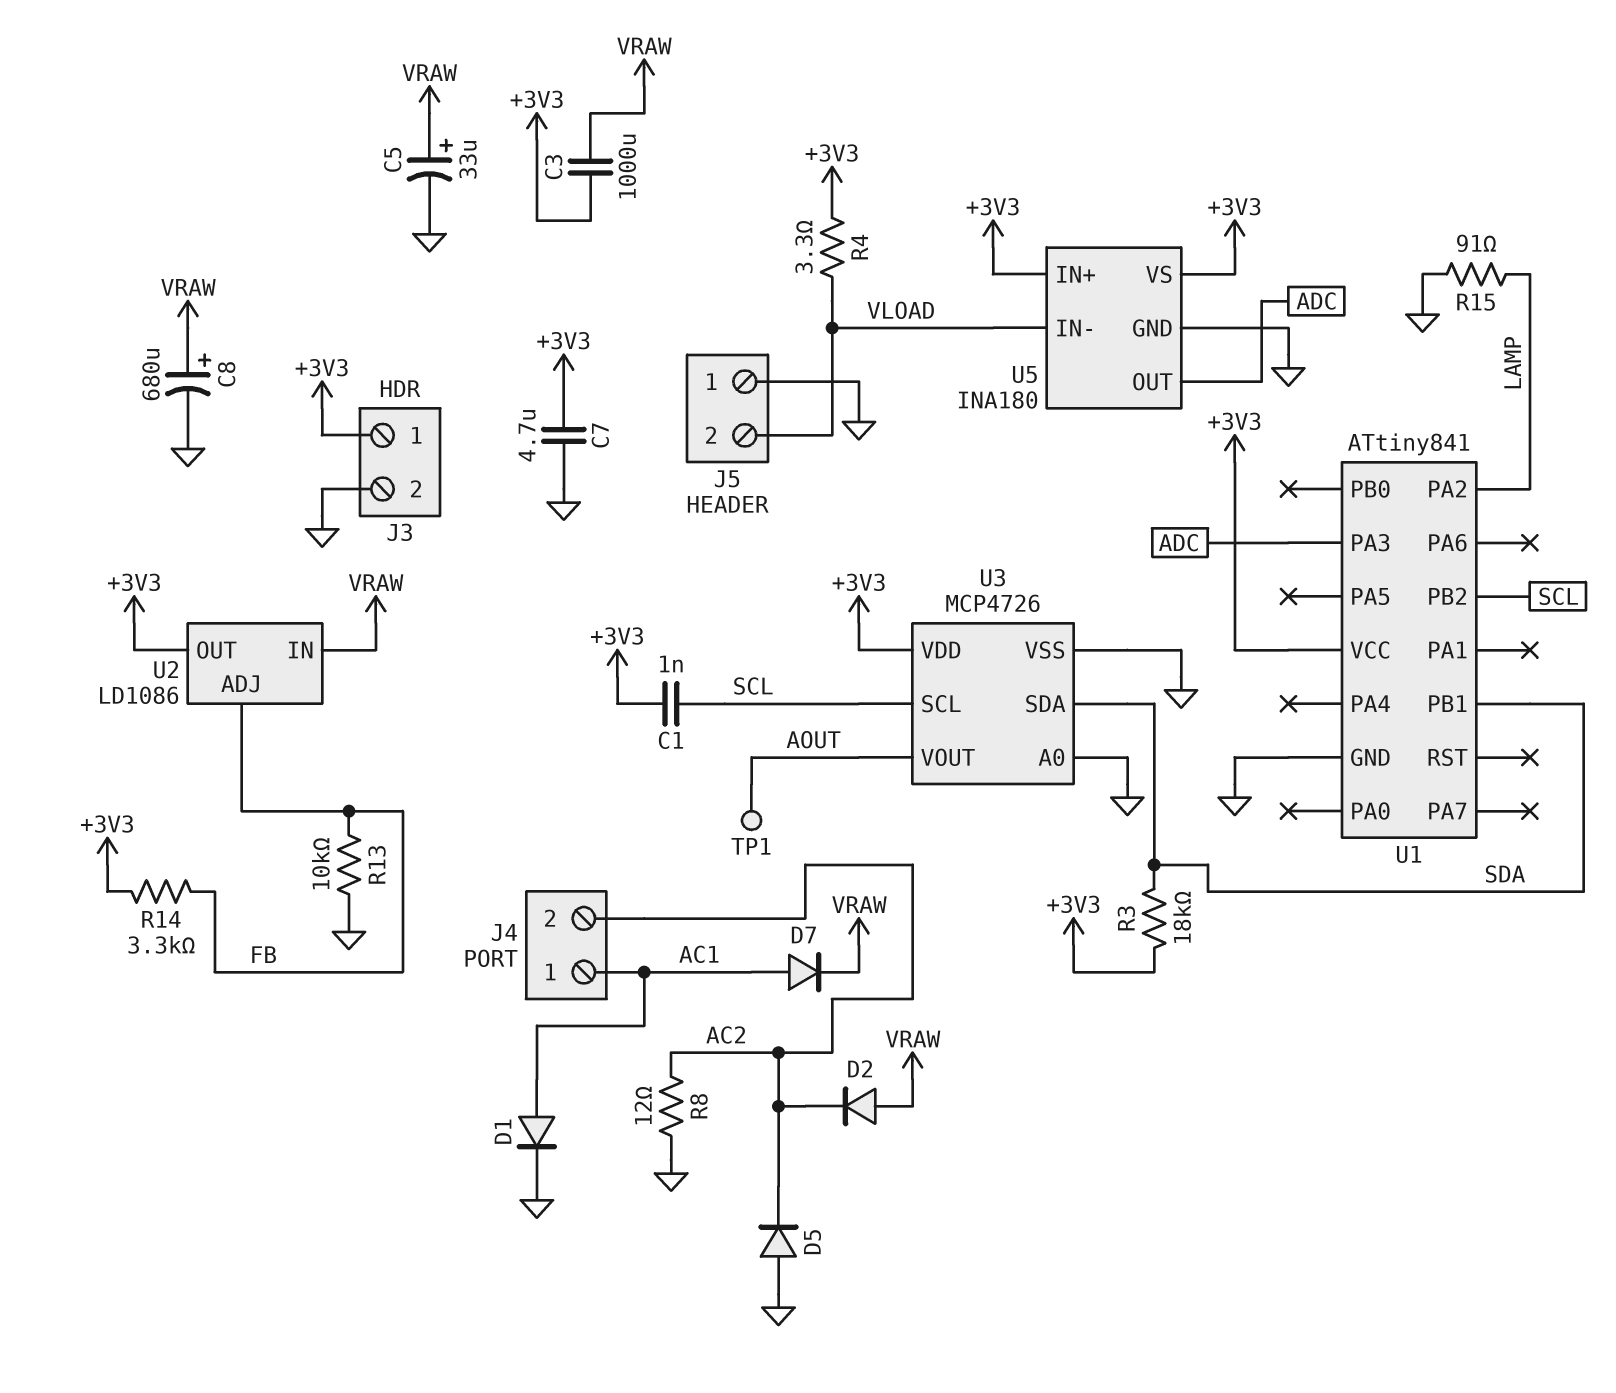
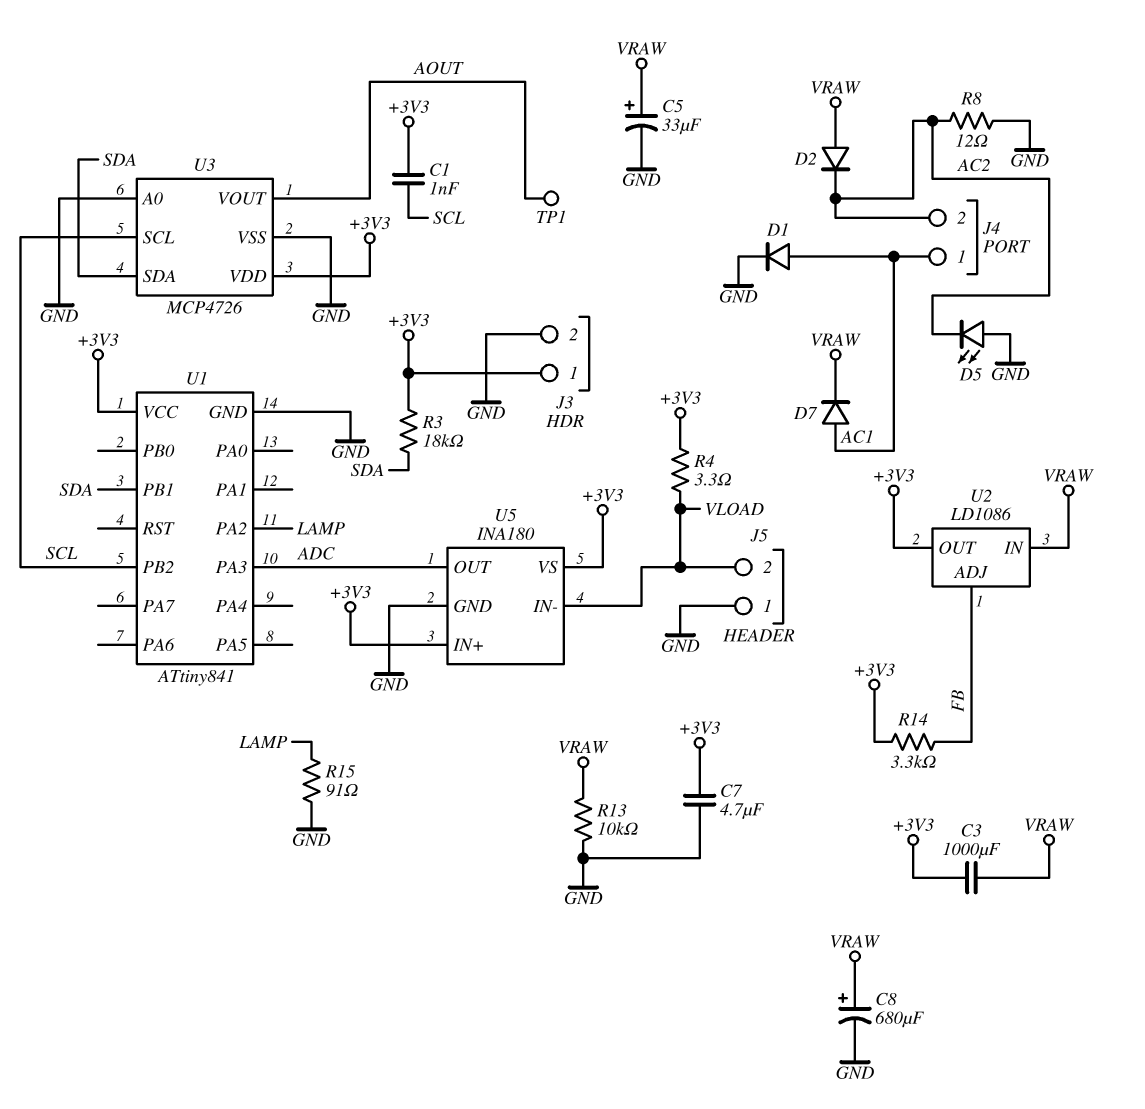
D5: diode (A GND, K AC2) -> LED (A GND, K AC2)
R13: 10k (FB, GND) -> 10k (GND, VRAW)

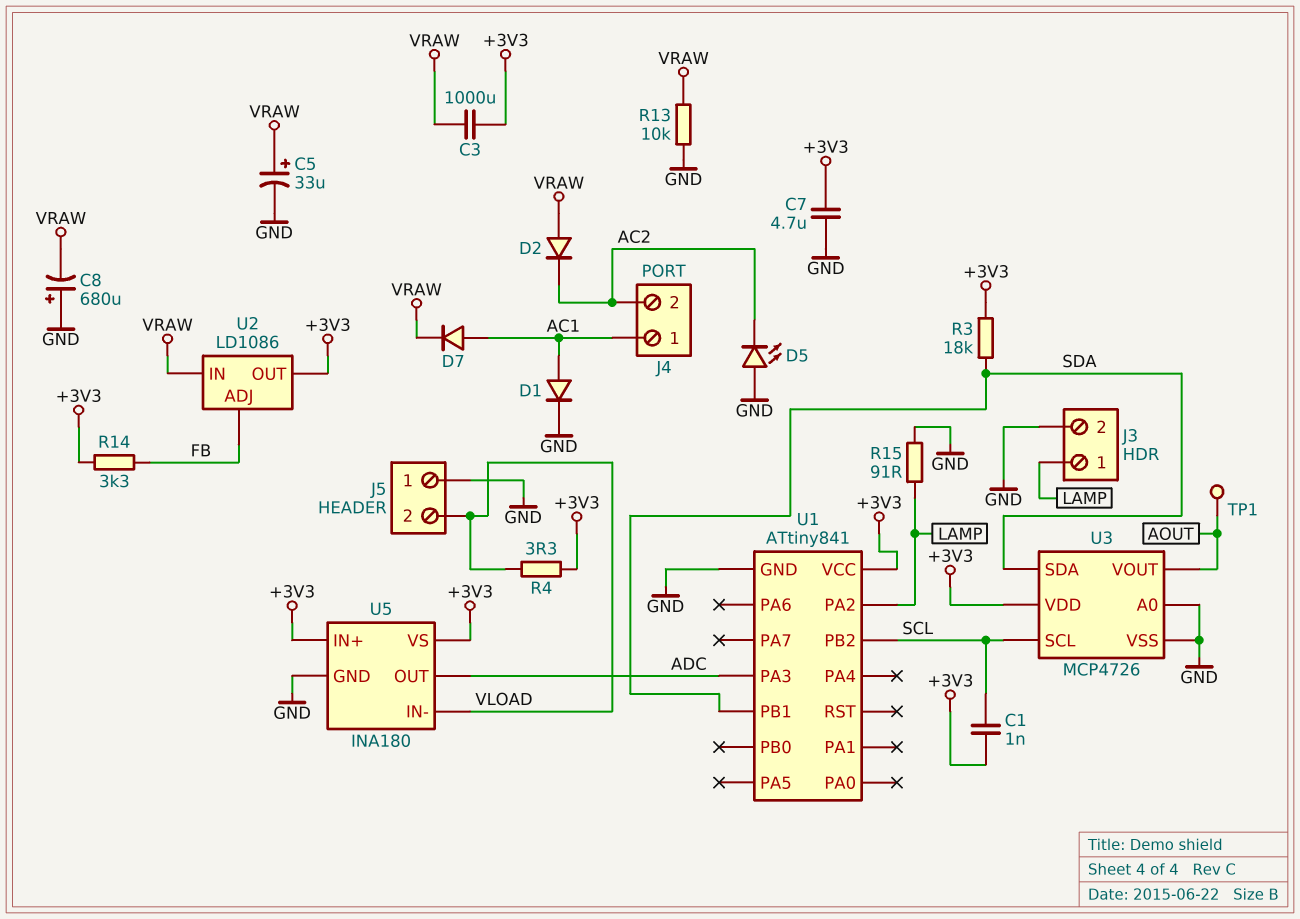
C8: 680uF (plus VRAW, minus GND) -> 680uF (plus GND, minus VRAW)
J3 pin 1: +3V3 -> LAMP
R8: 12 (AC2, GND) -> none

